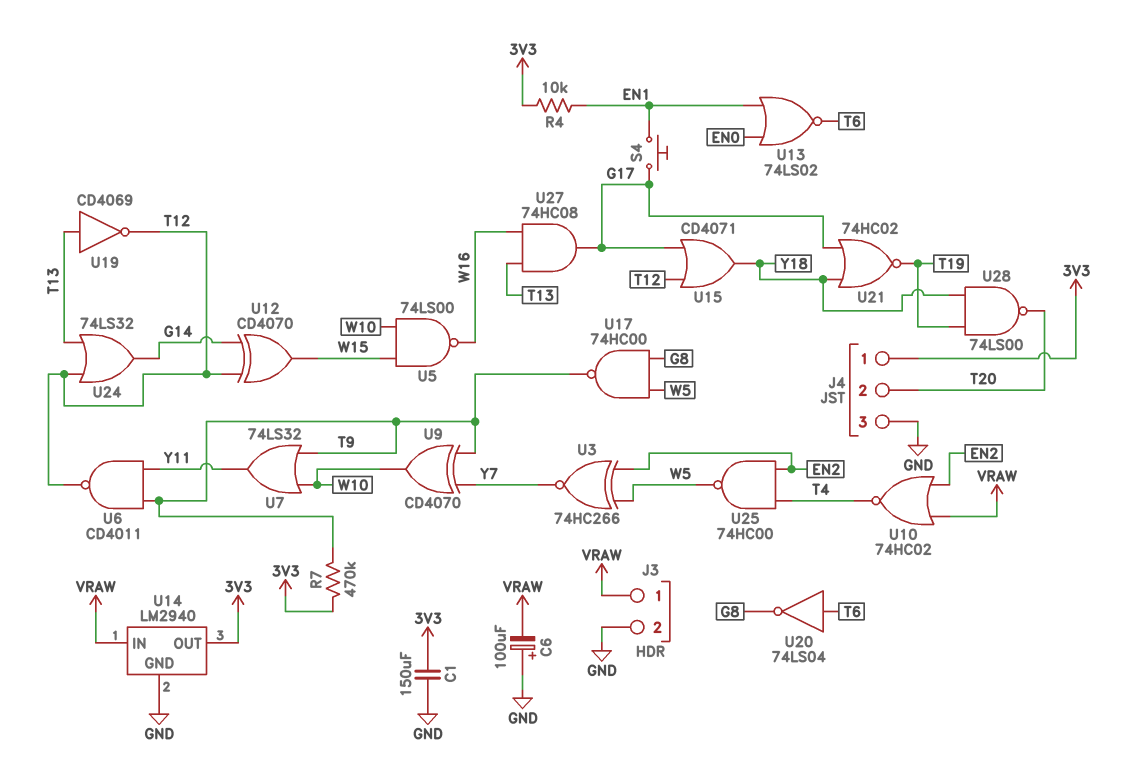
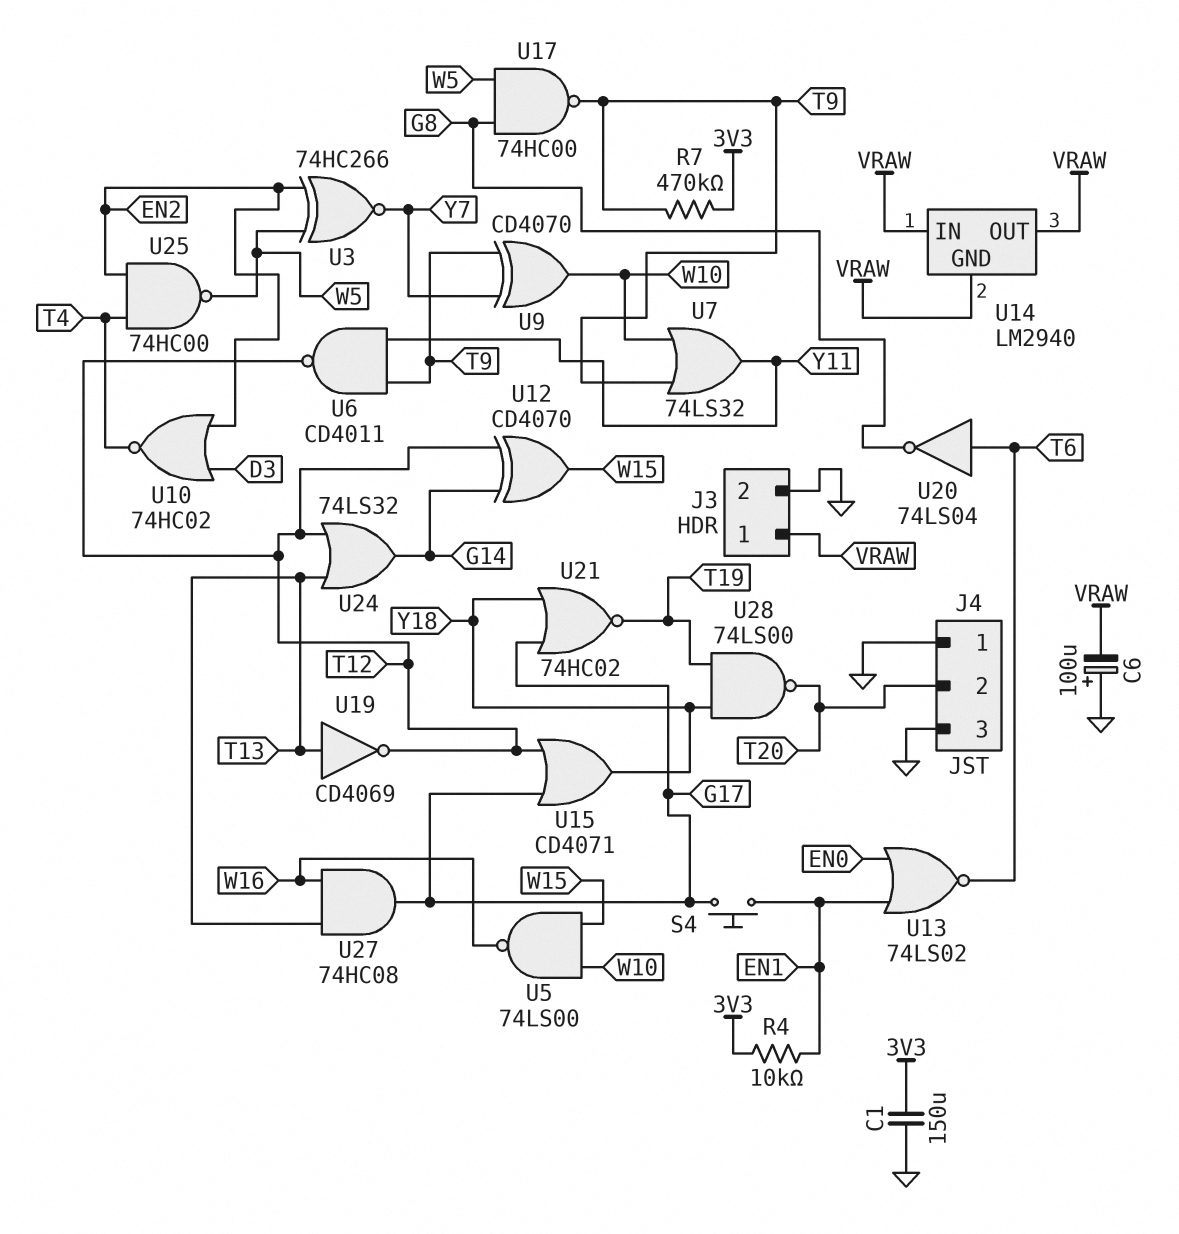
J4 pin 1: 3V3 -> GND
U10: NOR 74HC02 (in EN2, in VRAW, out T4) -> NOR 74HC02 (in D3, in EN2, out T4)
U14 pin GND: GND -> VRAW
U14 pin OUT: 3V3 -> VRAW

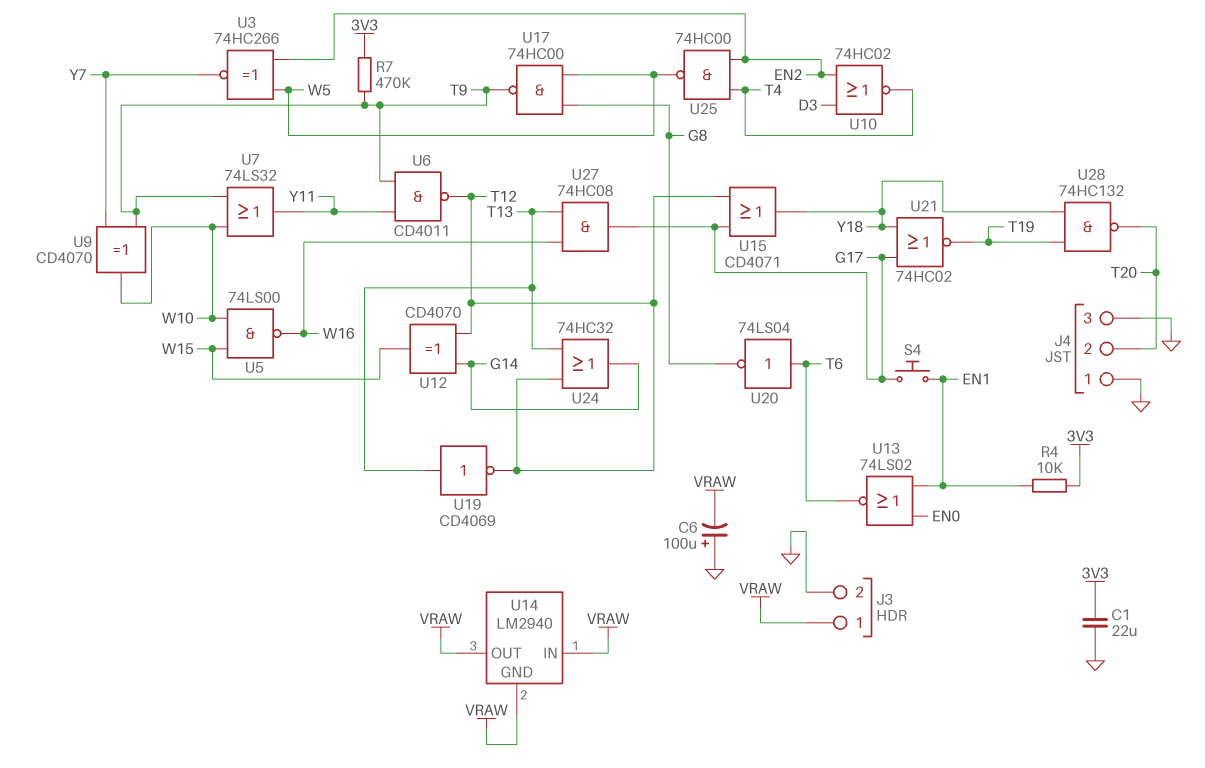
C1: 150uF (3V3, GND) -> 22uF (3V3, GND)
U24: OR 74LS32 (in T12, in T13, out G14) -> OR 74HC32 (in T12, in T13, out G14)
U28: NAND 74LS00 (in T19, in Y18, out T20) -> NAND 74HC132 (in T19, in Y18, out T20)

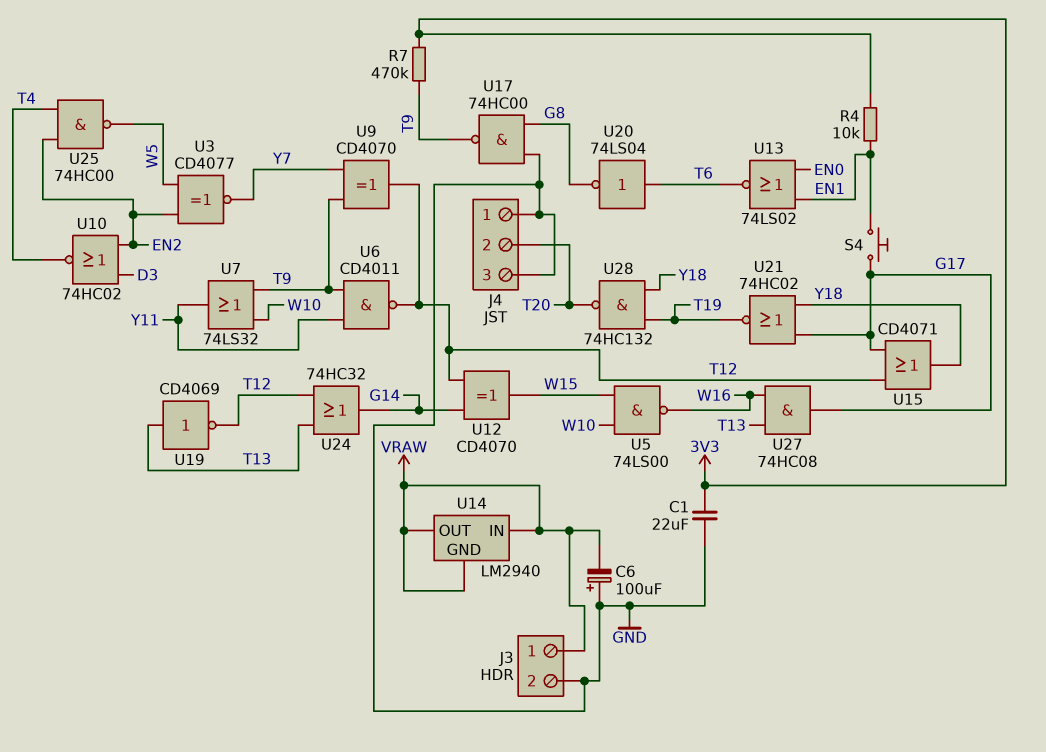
U3: XNOR 74HC266 (in EN2, in W5, out Y7) -> XNOR CD4077 (in EN2, in W5, out Y7)
U9: XOR CD4070 (in T9, in Y7, out W10) -> XOR CD4070 (in T9, in Y7, out T12)
U17: NAND 74HC00 (in G8, in W5, out T9) -> NAND 74HC00 (in G8, in GND, out T9)

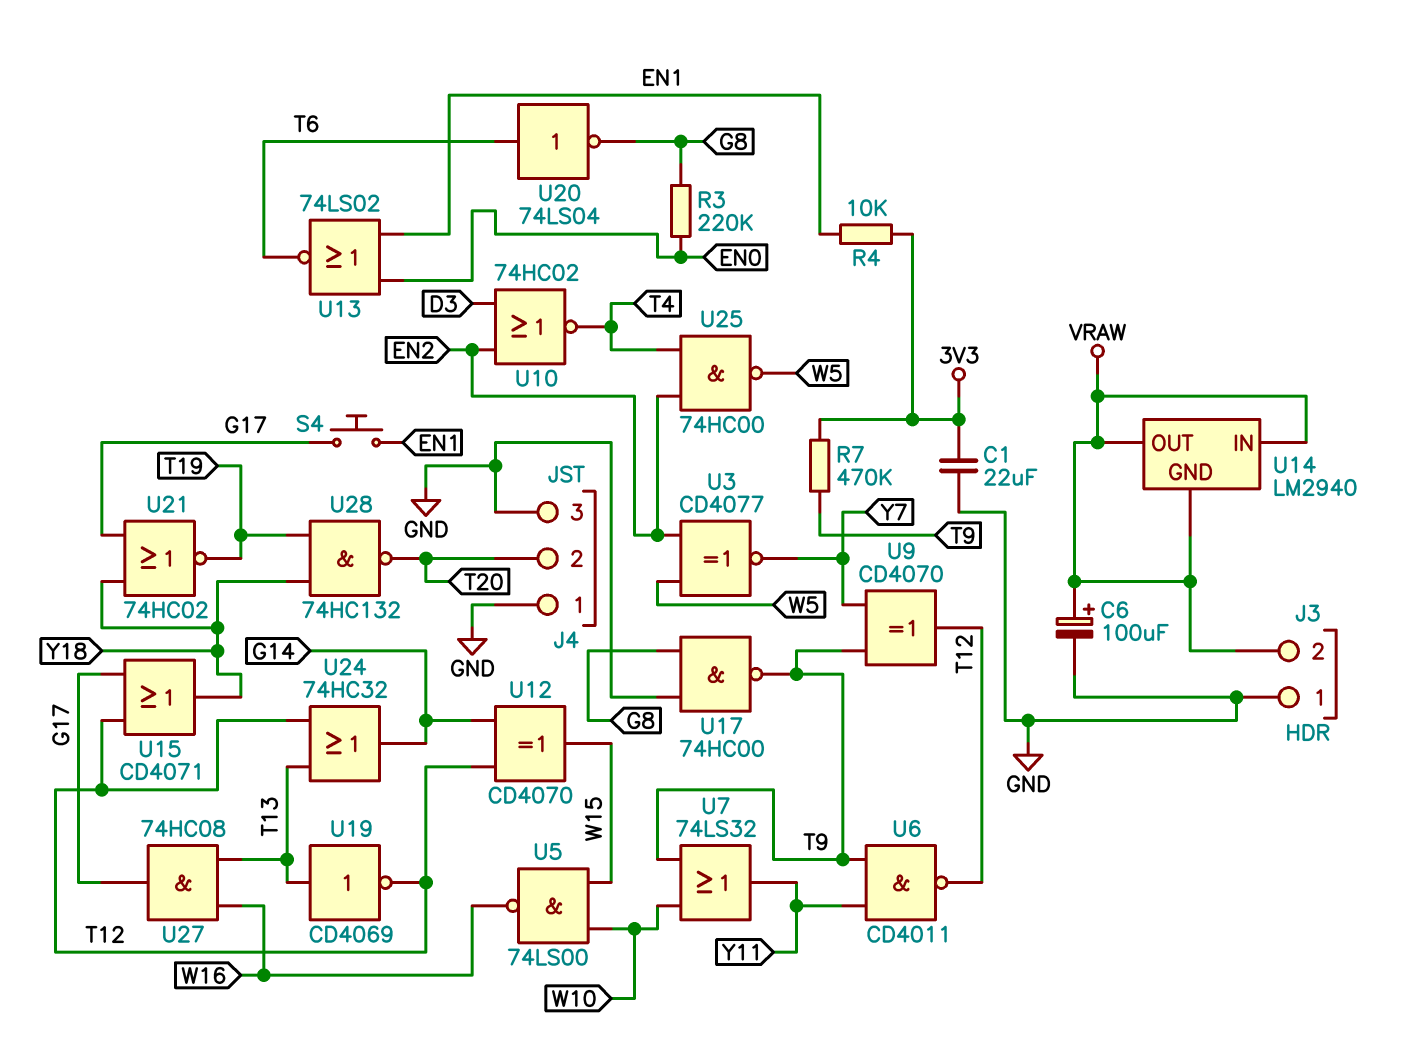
C6: 100uF (plus GND, minus VRAW) -> 100uF (plus VRAW, minus GND)
J3 pin 1: VRAW -> GND
J3 pin 2: GND -> VRAW
R3: none -> 220k (EN0, G8)

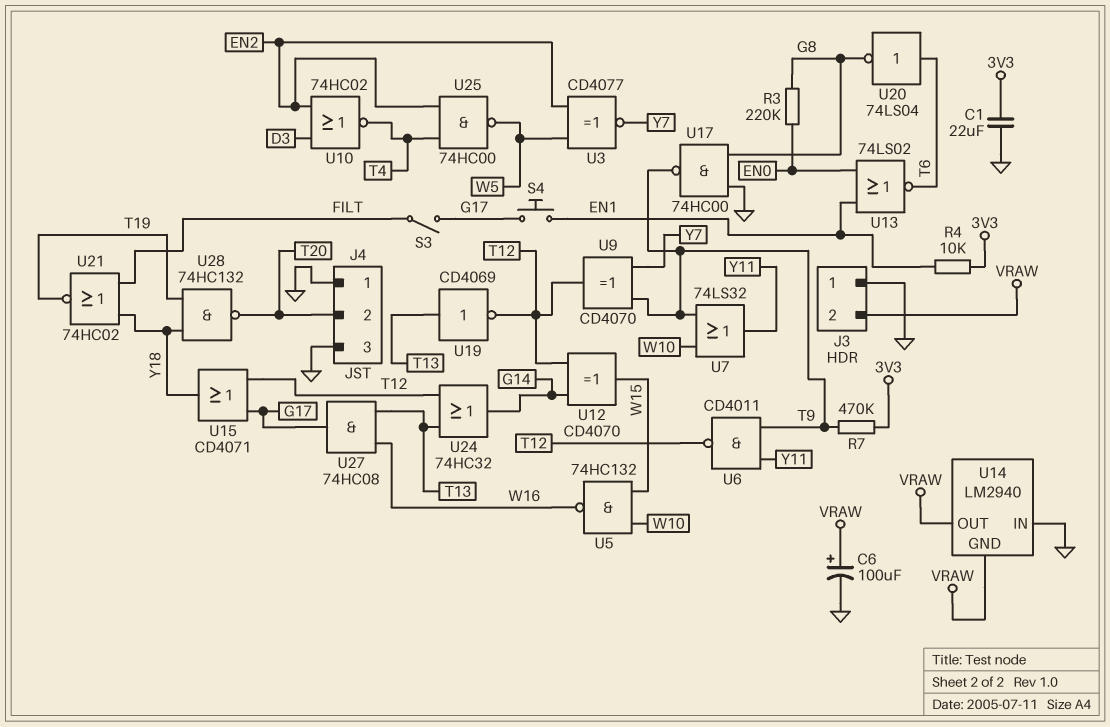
S3: none -> switch (FILT, G17)
U5: NAND 74LS00 (in W10, in W15, out W16) -> NAND 74HC132 (in W10, in W15, out W16)
U14 pin IN: VRAW -> GND
U21: NOR 74HC02 (in G17, in Y18, out T19) -> NOR 74HC02 (in FILT, in Y18, out T19)

